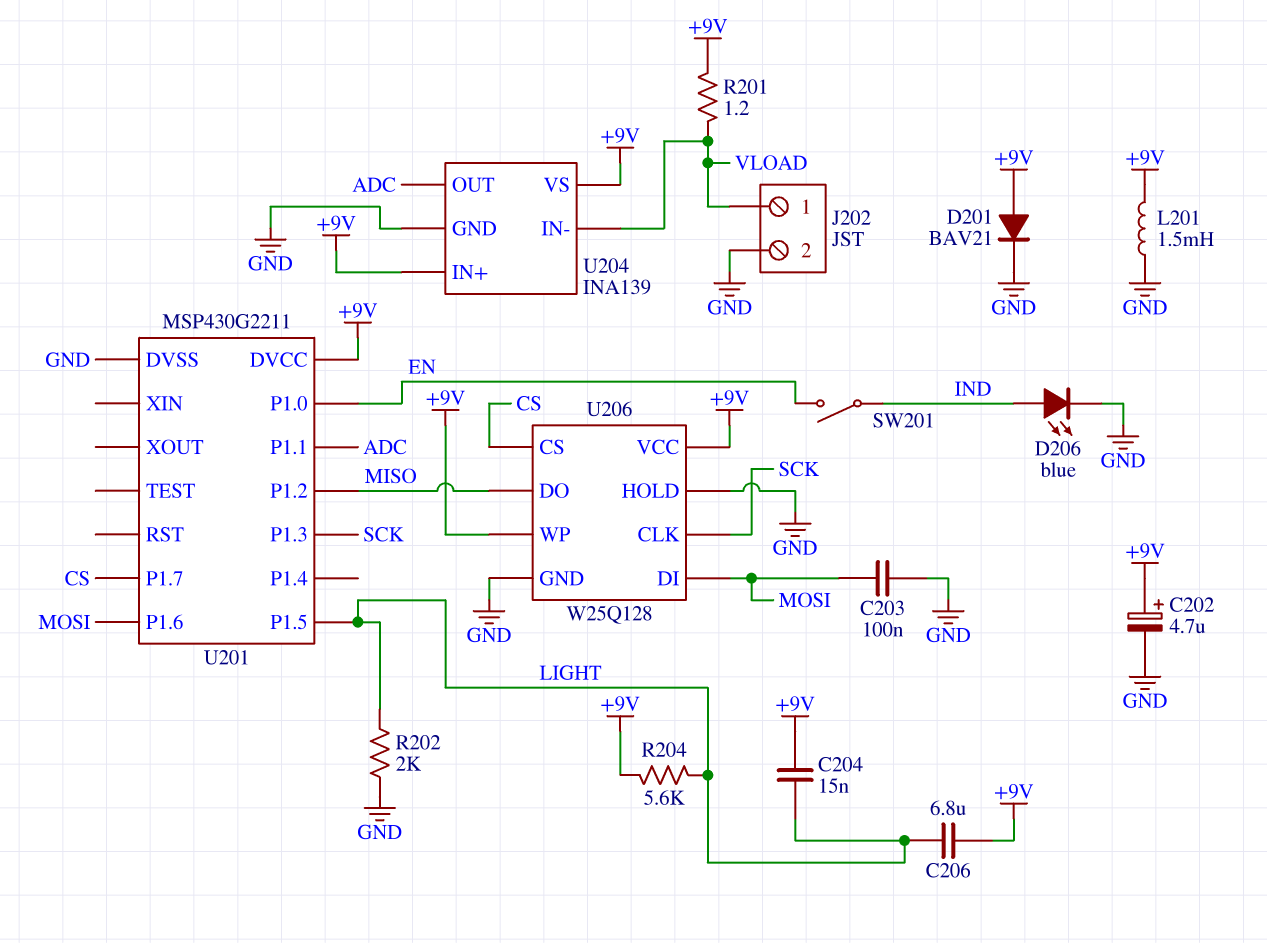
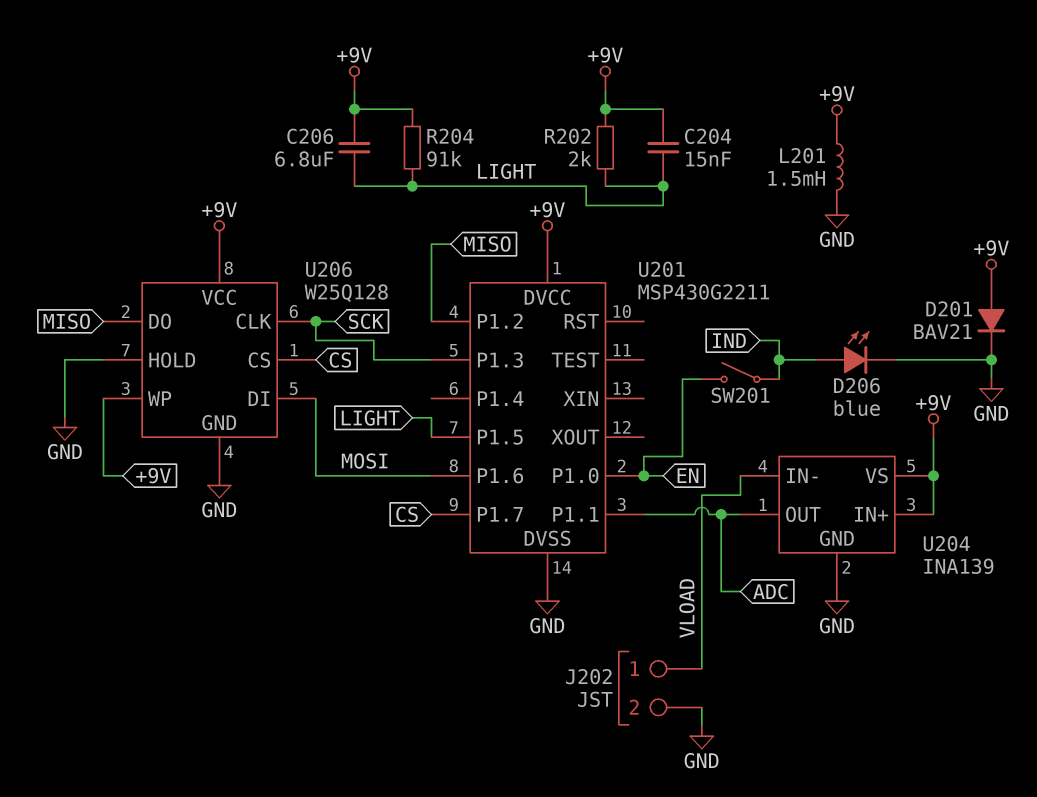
C202: 4.7uF (plus +9V, minus GND) -> none
C203: 100nF (GND, MOSI) -> none
R201: 1.2 (+9V, VLOAD) -> none
R202: 2k (GND, LIGHT) -> 2k (+9V, LIGHT)
R204: 5.6k (+9V, LIGHT) -> 91k (+9V, LIGHT)

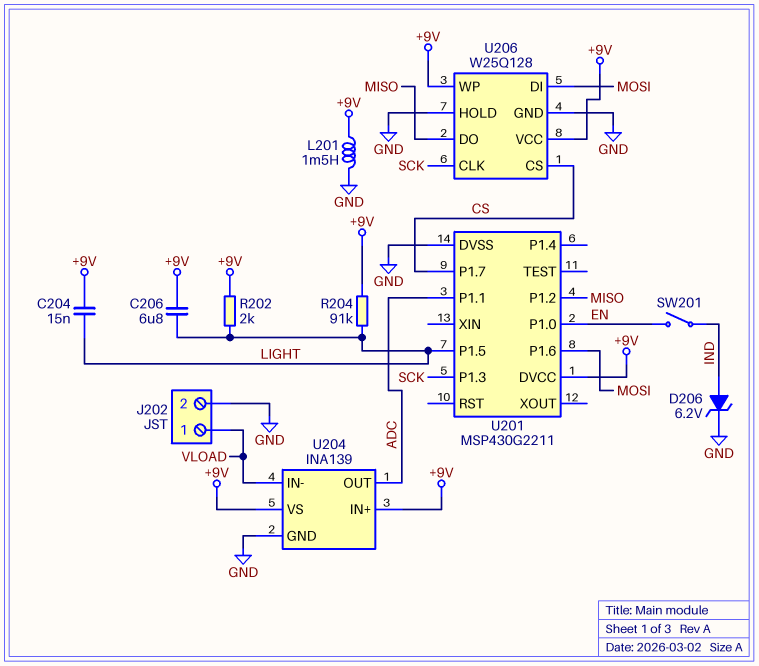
D201: diode BAV21 (A +9V, K GND) -> none
D206: LED blue (A IND, K GND) -> zener 6.2V (A IND, K GND)

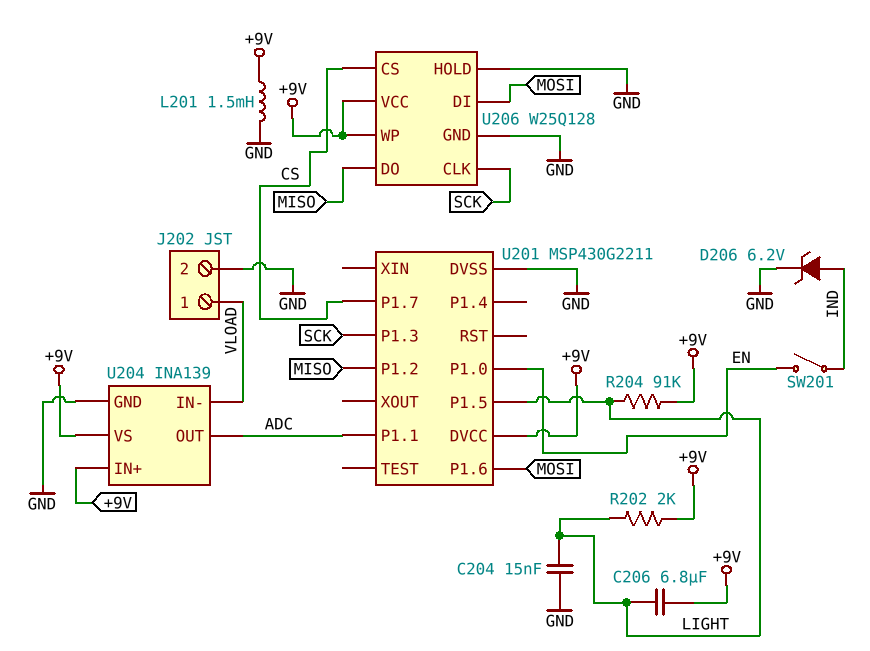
C204: 15nF (+9V, LIGHT) -> 15nF (GND, LIGHT)

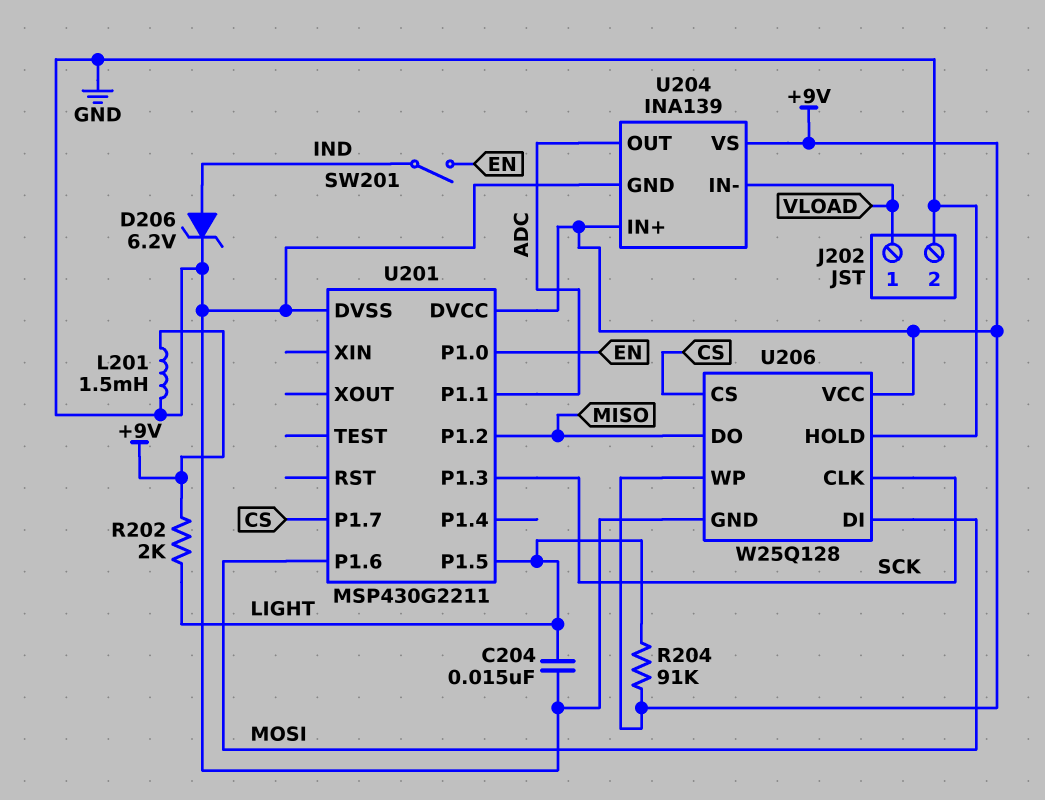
C206: 6.8uF (+9V, LIGHT) -> none

